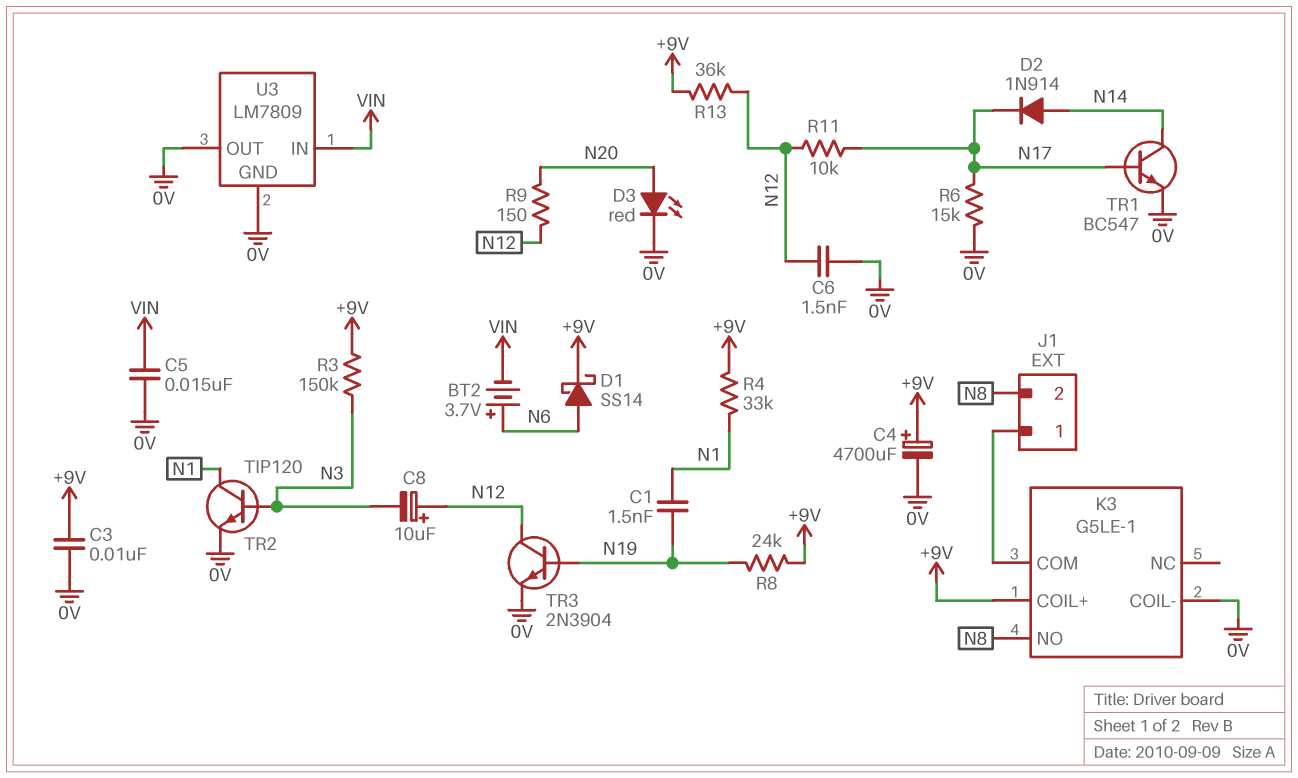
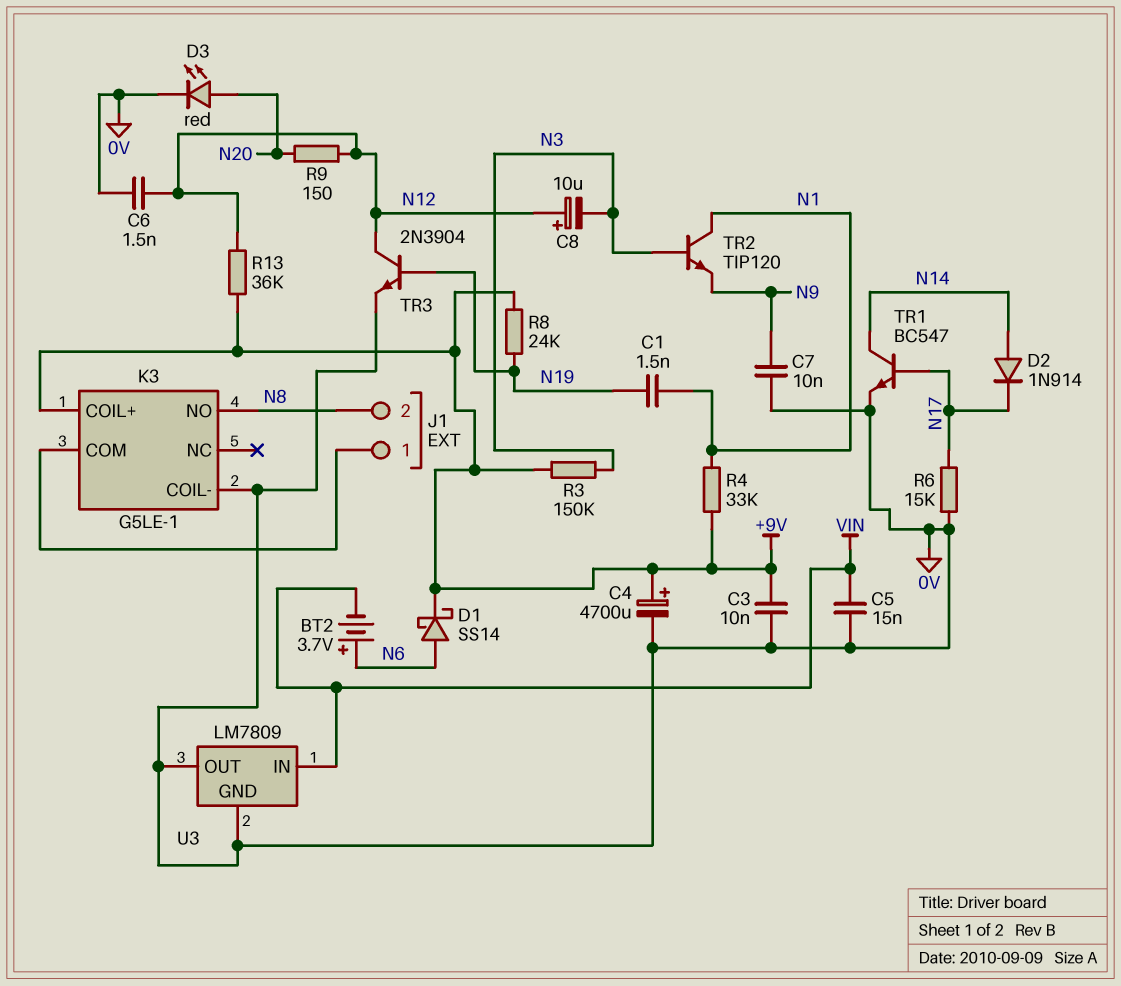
C7: none -> 10nF (0V, N9)
R11: 10k (N12, N17) -> none
TR2: NPN TIP120 (B N3, C N1, E 0V) -> NPN TIP120 (B N3, C N1, E N9)

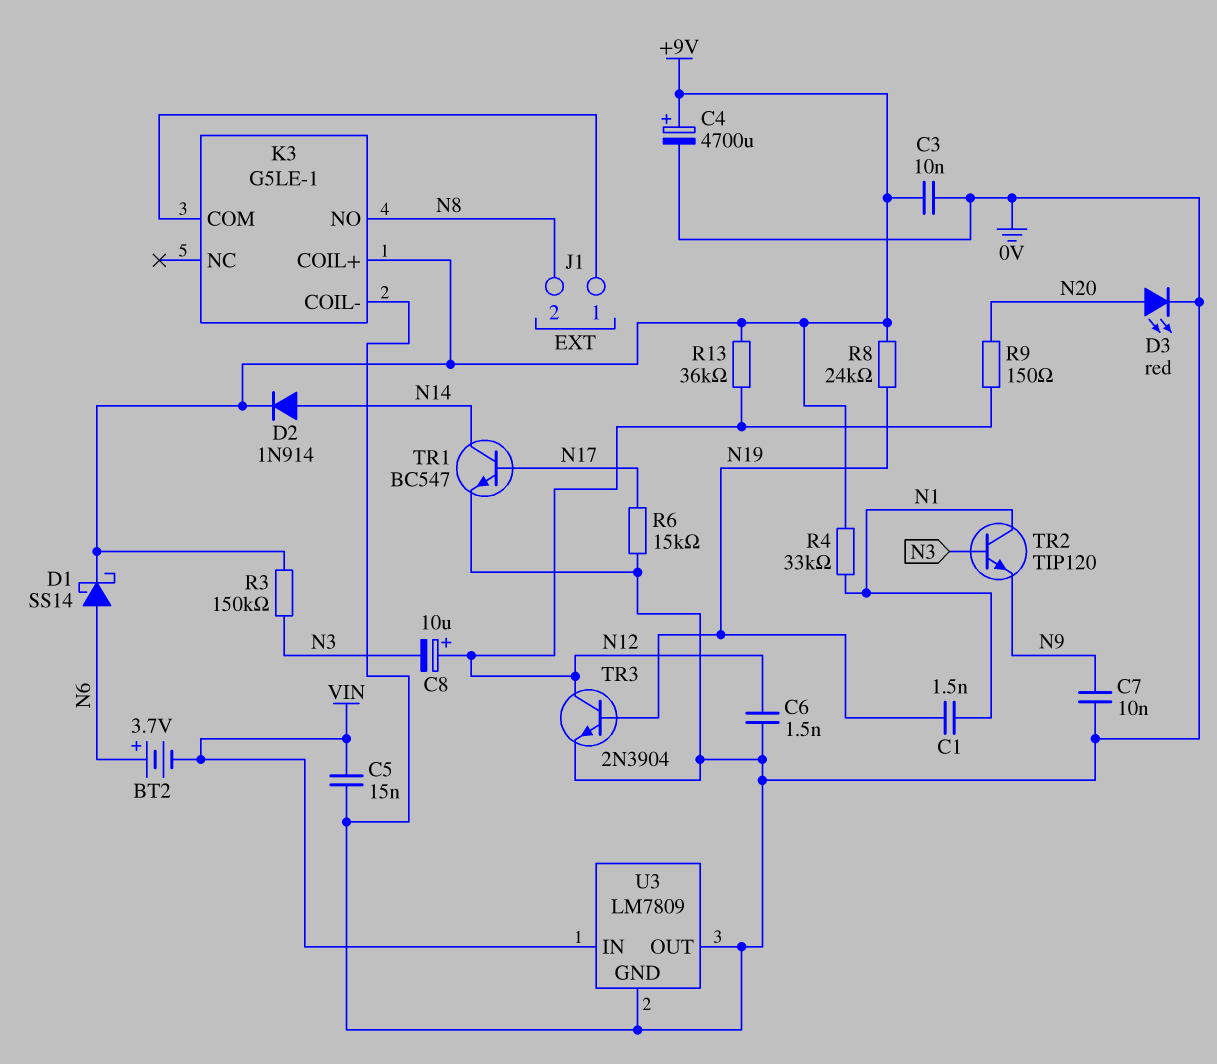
D2: diode 1N914 (A N14, K N17) -> diode 1N914 (A N14, K +9V)

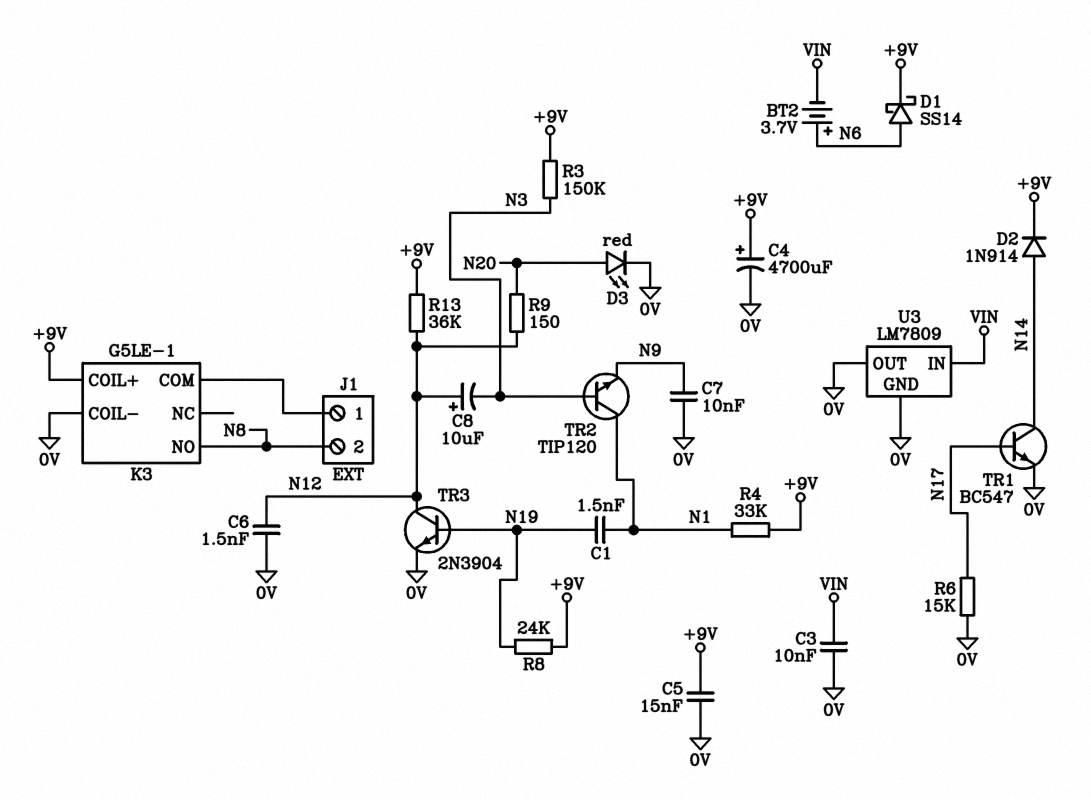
C3: 10nF (+9V, 0V) -> 10nF (0V, VIN)
C5: 15nF (0V, VIN) -> 15nF (+9V, 0V)

